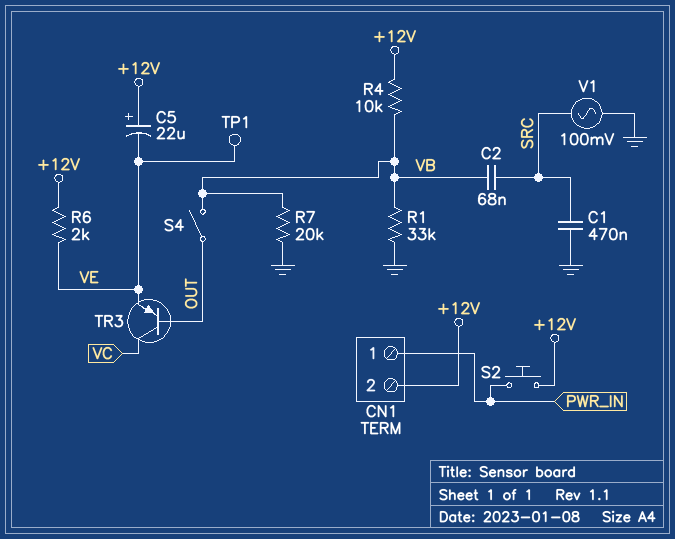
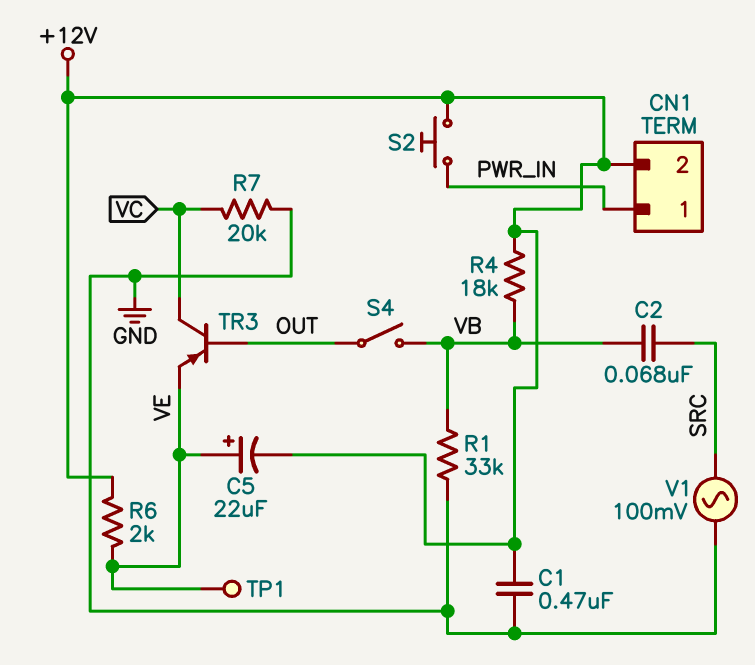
C1: 470nF (GND, SRC) -> 470nF (+12V, GND)
C5: 22uF (plus +12V, minus VE) -> 22uF (plus VE, minus +12V)
R4: 10k (+12V, VB) -> 18k (+12V, VB)
R7: 20k (GND, VB) -> 20k (GND, VC)

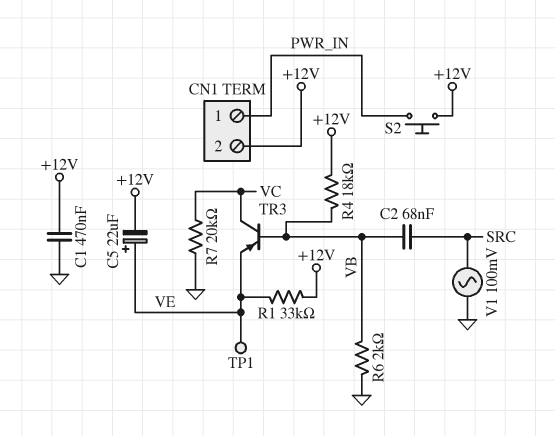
R1: 33k (GND, VB) -> 33k (+12V, VE)
R6: 2k (+12V, VE) -> 2k (GND, VB)
S4: switch (OUT, VB) -> none
TR3: PNP (B OUT, C VC, E VE) -> PNP (B VB, C VC, E VE)

